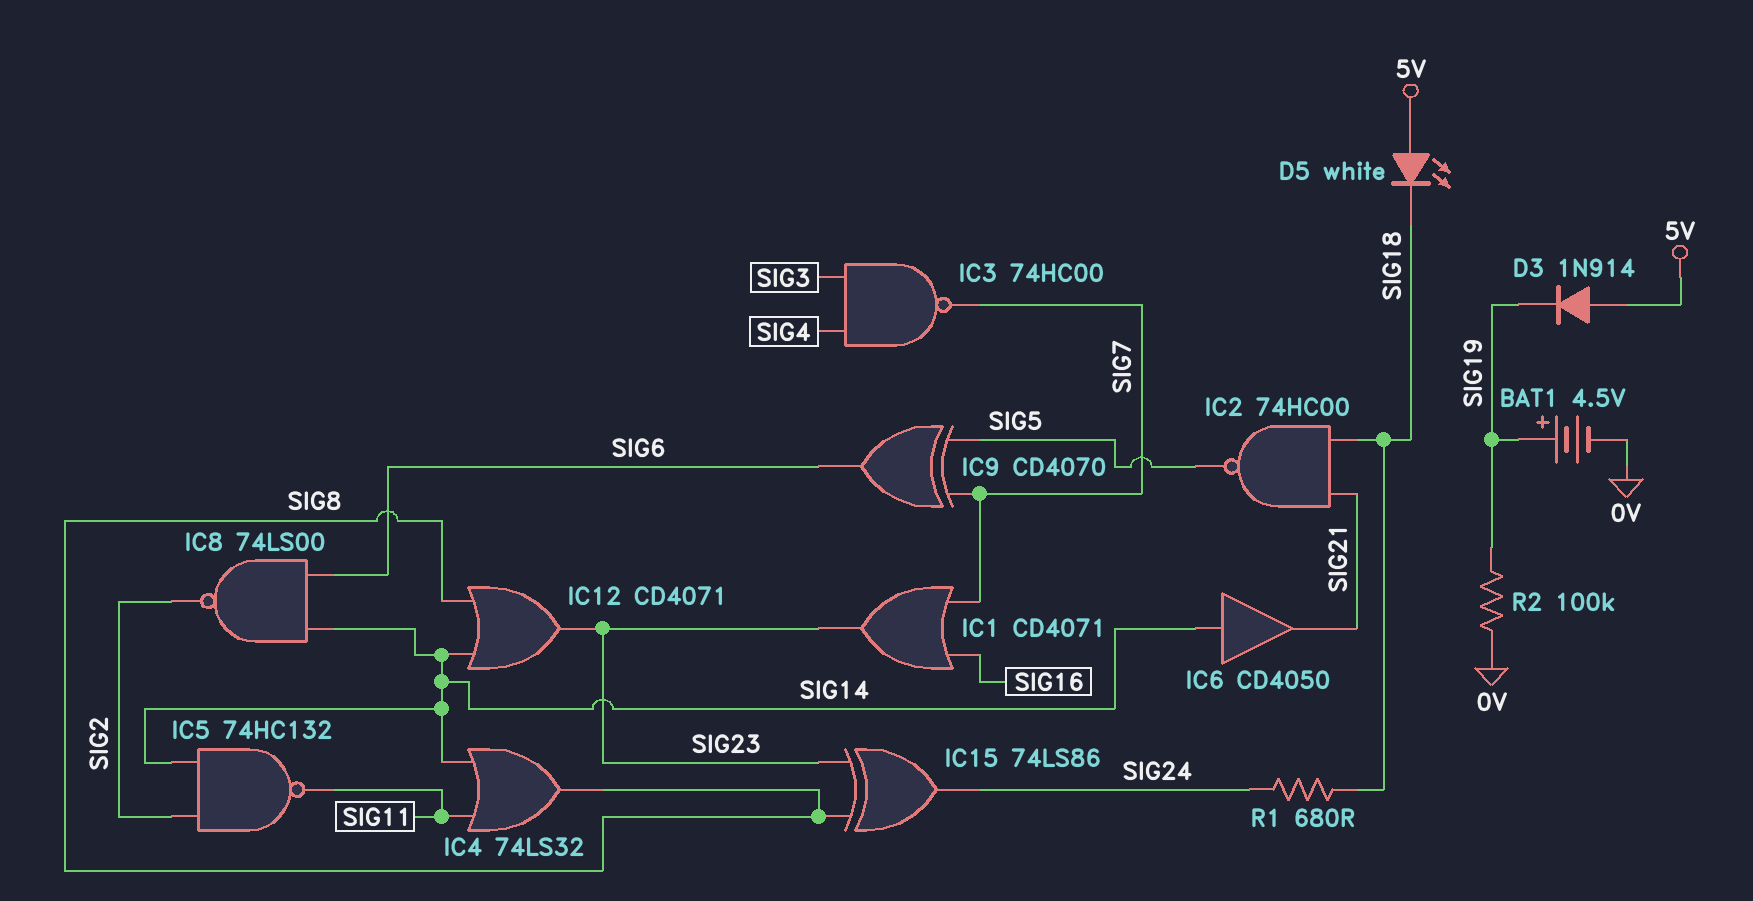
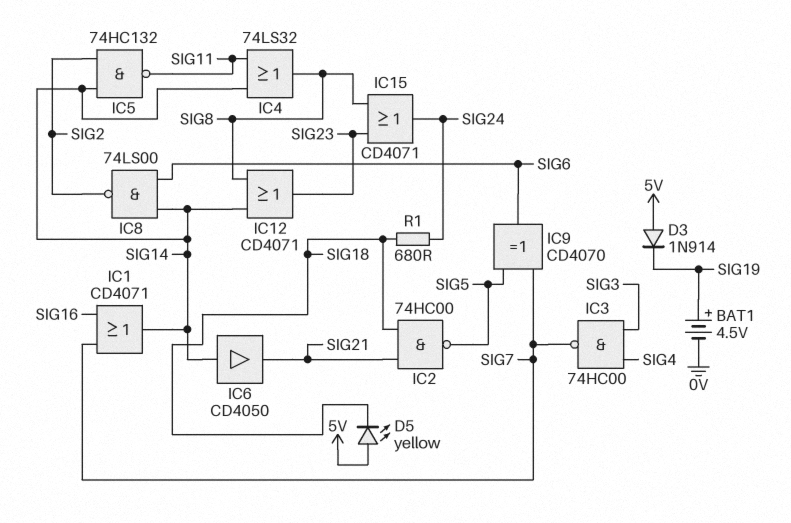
D5: LED white (A 5V, K SIG18) -> LED yellow (A 5V, K SIG18)
IC1: OR CD4071 (in SIG7, in SIG16, out SIG23) -> OR CD4071 (in SIG7, in SIG16, out SIG14)
IC15: XOR 74LS86 (in SIG8, in SIG23, out SIG24) -> OR CD4071 (in SIG8, in SIG23, out SIG24)
R2: 100k (0V, SIG19) -> none

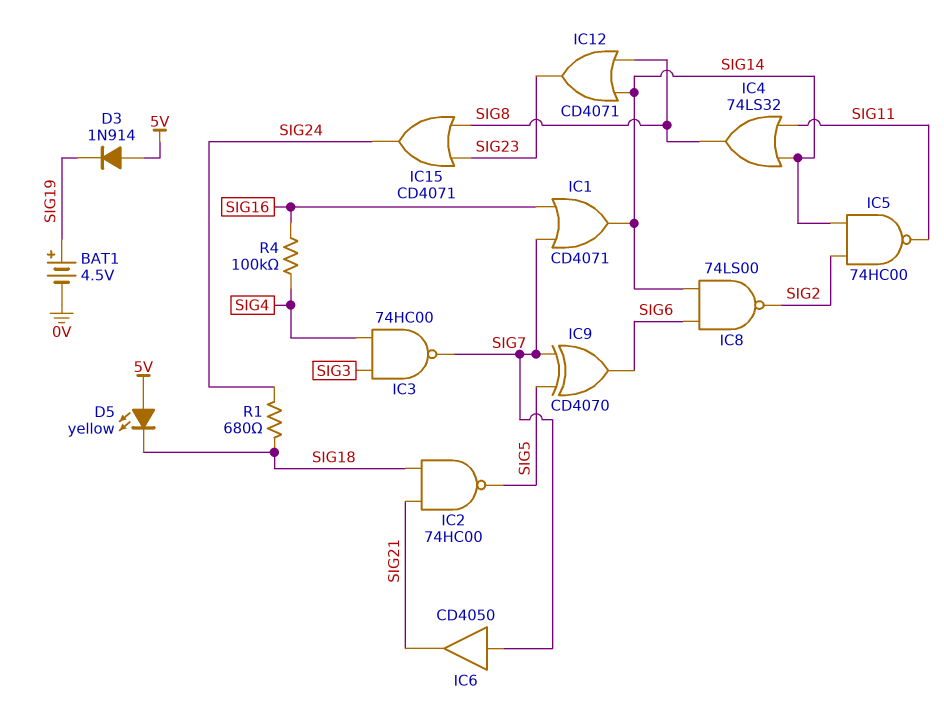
IC5: NAND 74HC132 (in SIG2, in SIG14, out SIG11) -> NAND 74HC00 (in SIG2, in SIG14, out SIG11)
IC6: buffer CD4050 (in SIG14, out SIG21) -> buffer CD4050 (in SIG7, out SIG21)
R4: none -> 100k (SIG4, SIG16)

